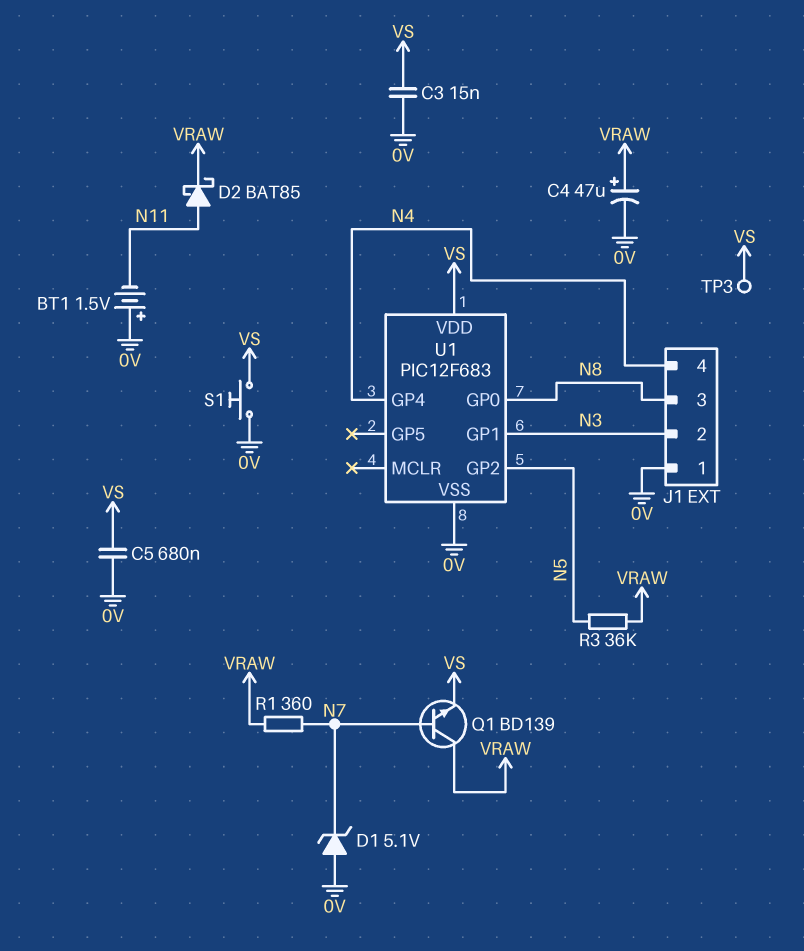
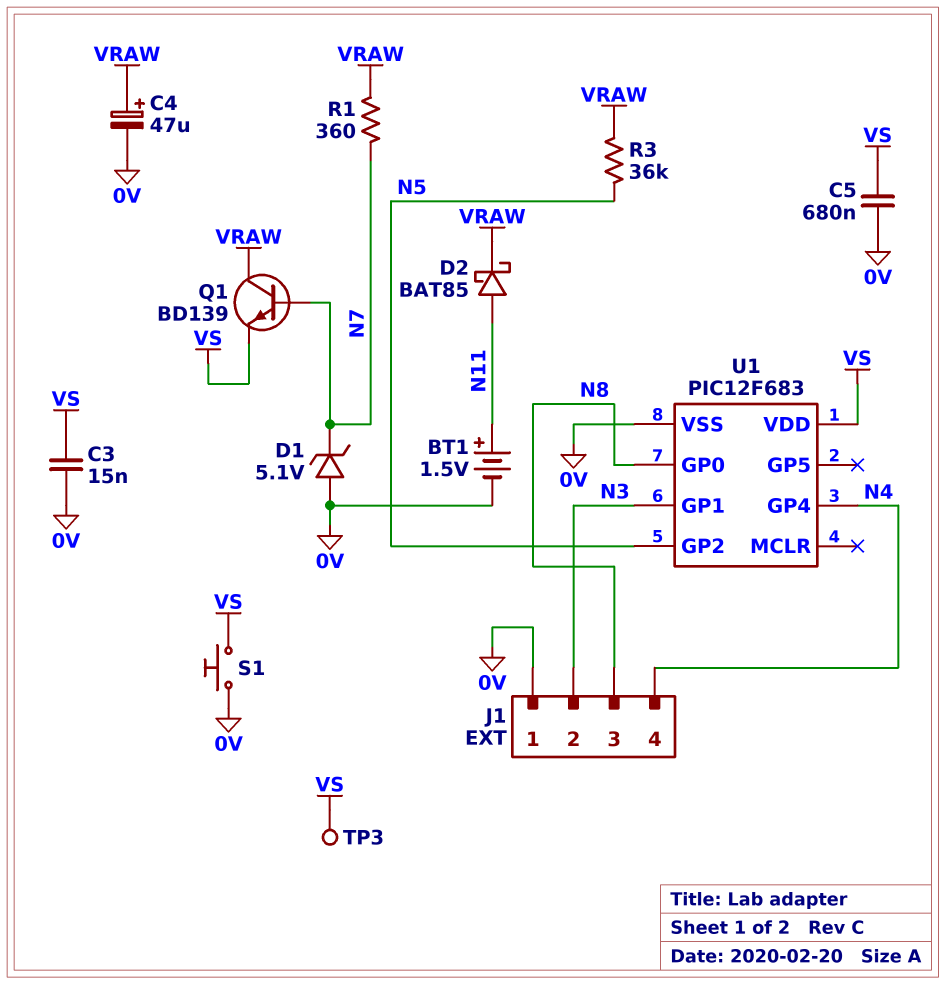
BT1: 1.5V (plus 0V, minus N11) -> 1.5V (plus N11, minus 0V)

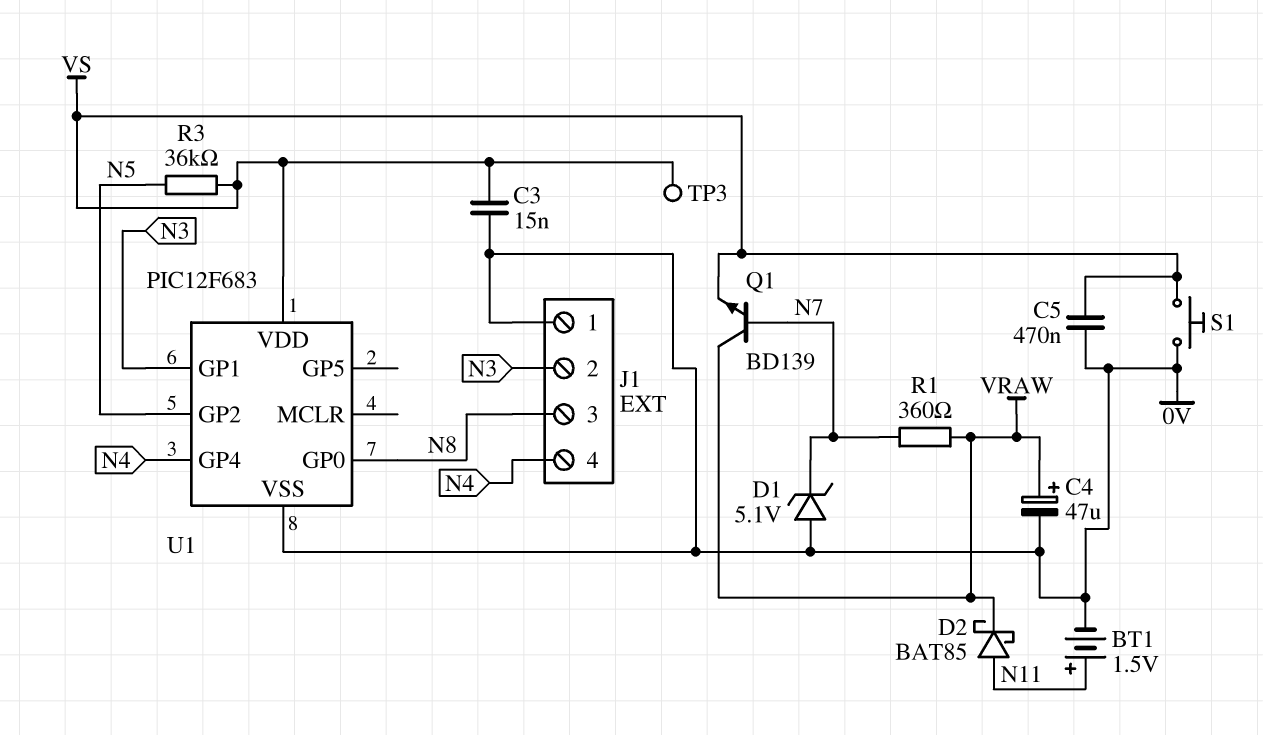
C5: 680nF (0V, VS) -> 470nF (0V, VS)
R3: 36k (N5, VRAW) -> 36k (N5, VS)

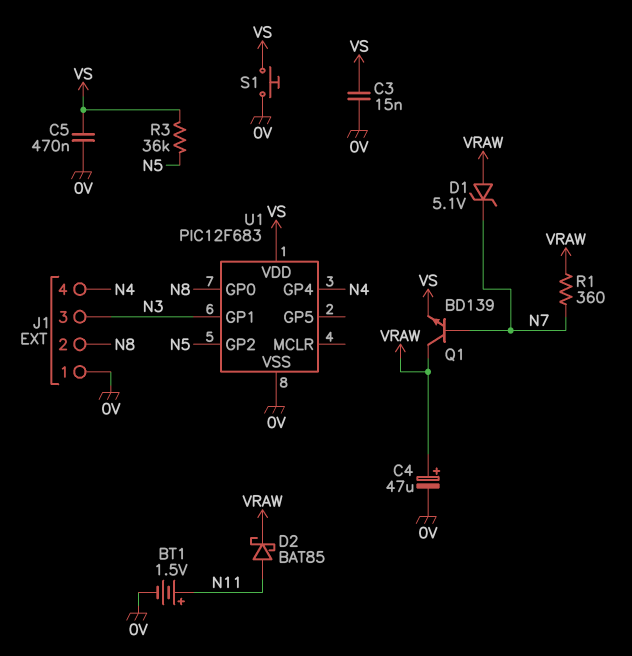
D1: zener 5.1V (A 0V, K N7) -> zener 5.1V (A VRAW, K N7)
J1 pin 2: N3 -> N8
J1 pin 3: N8 -> N3
TP3: test point (VS) -> none

